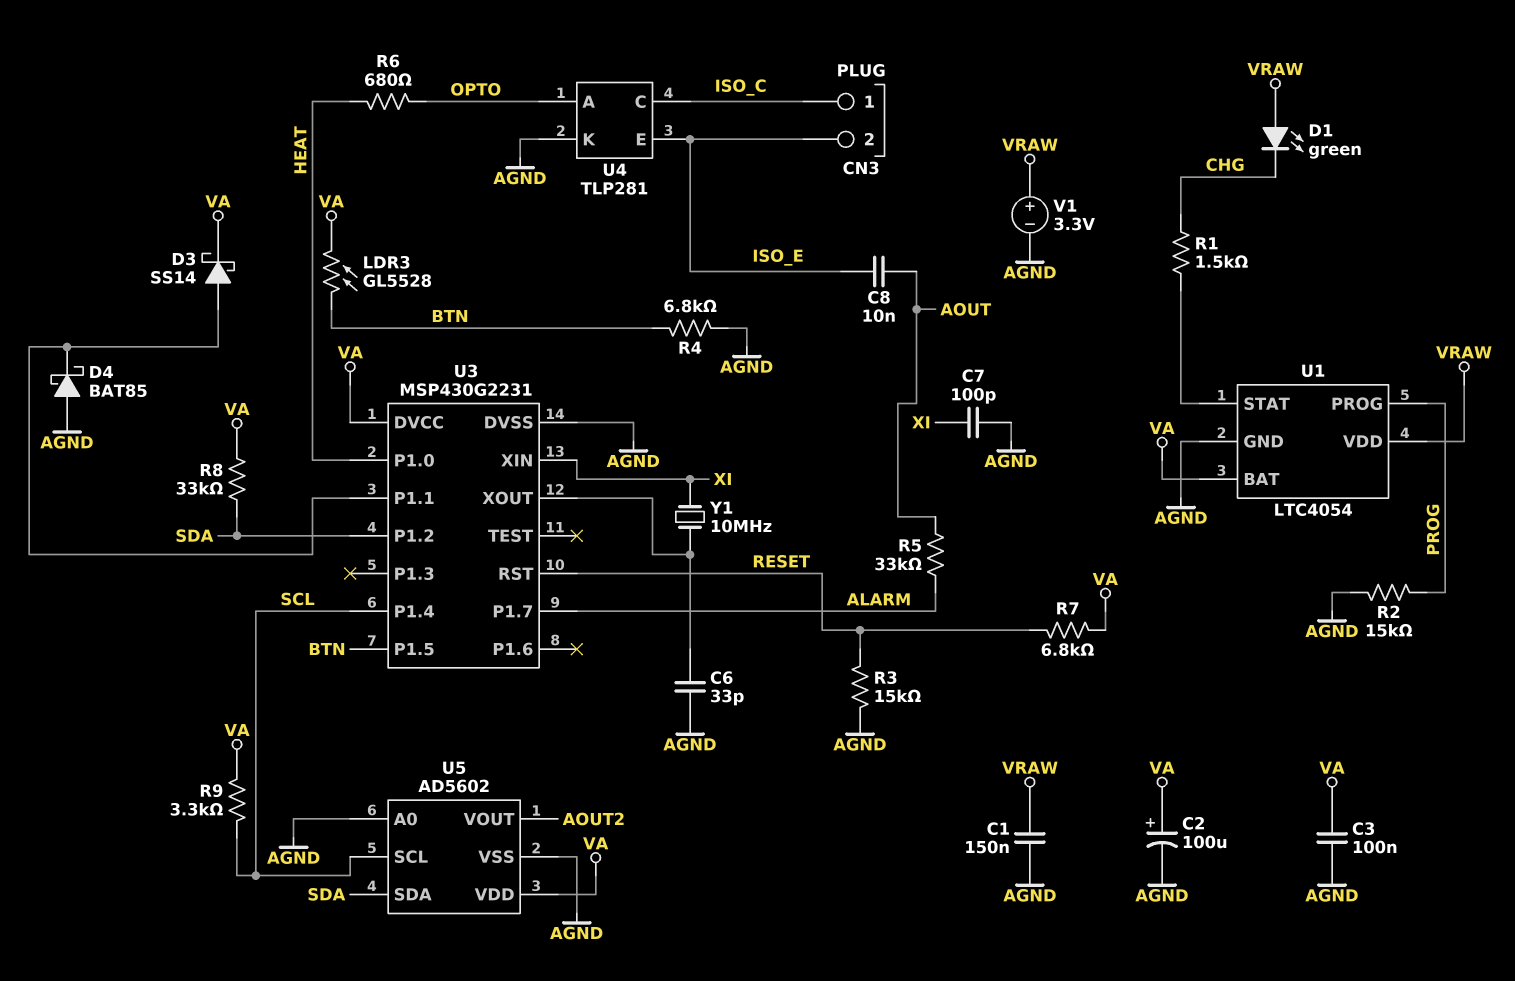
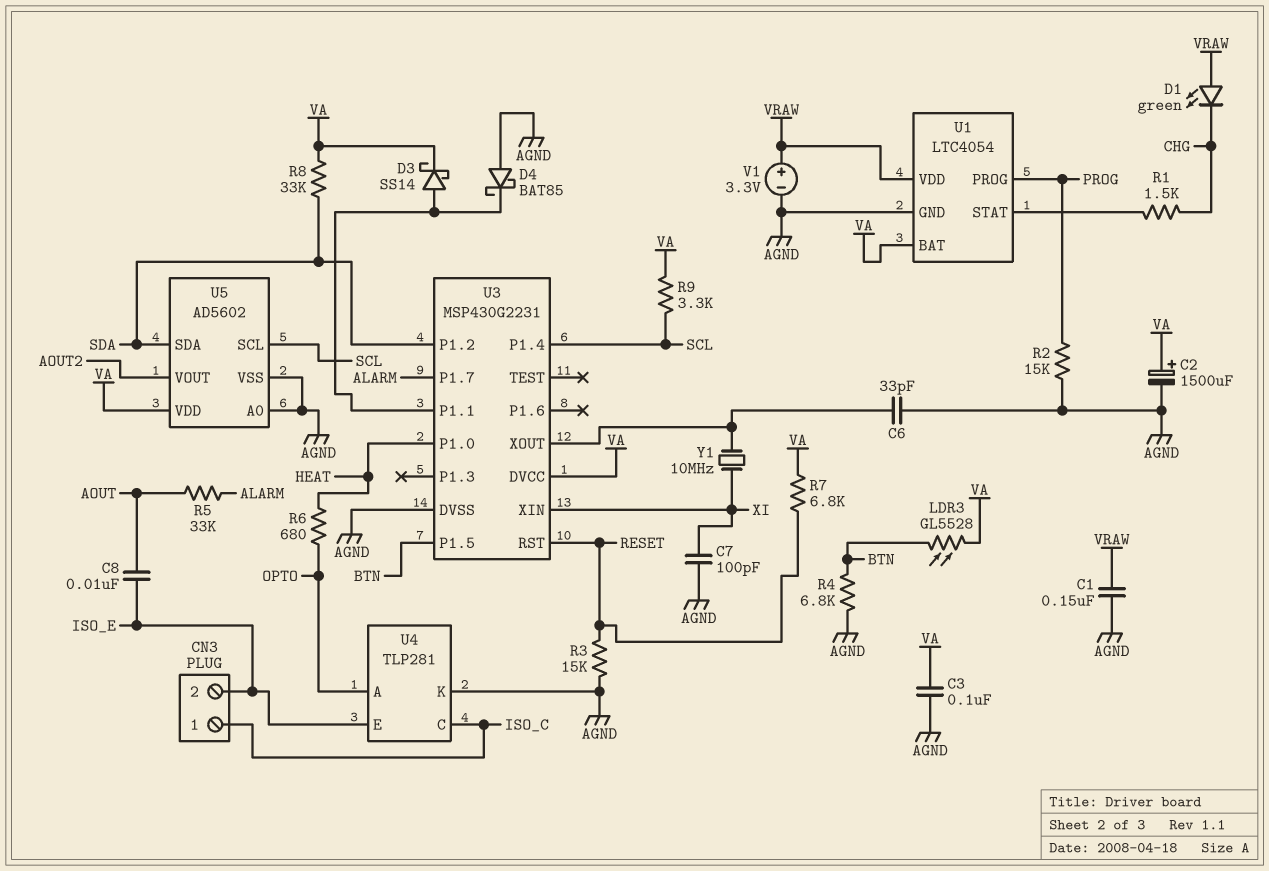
C2: 100uF (plus VA, minus AGND) -> 1500uF (plus VA, minus AGND)

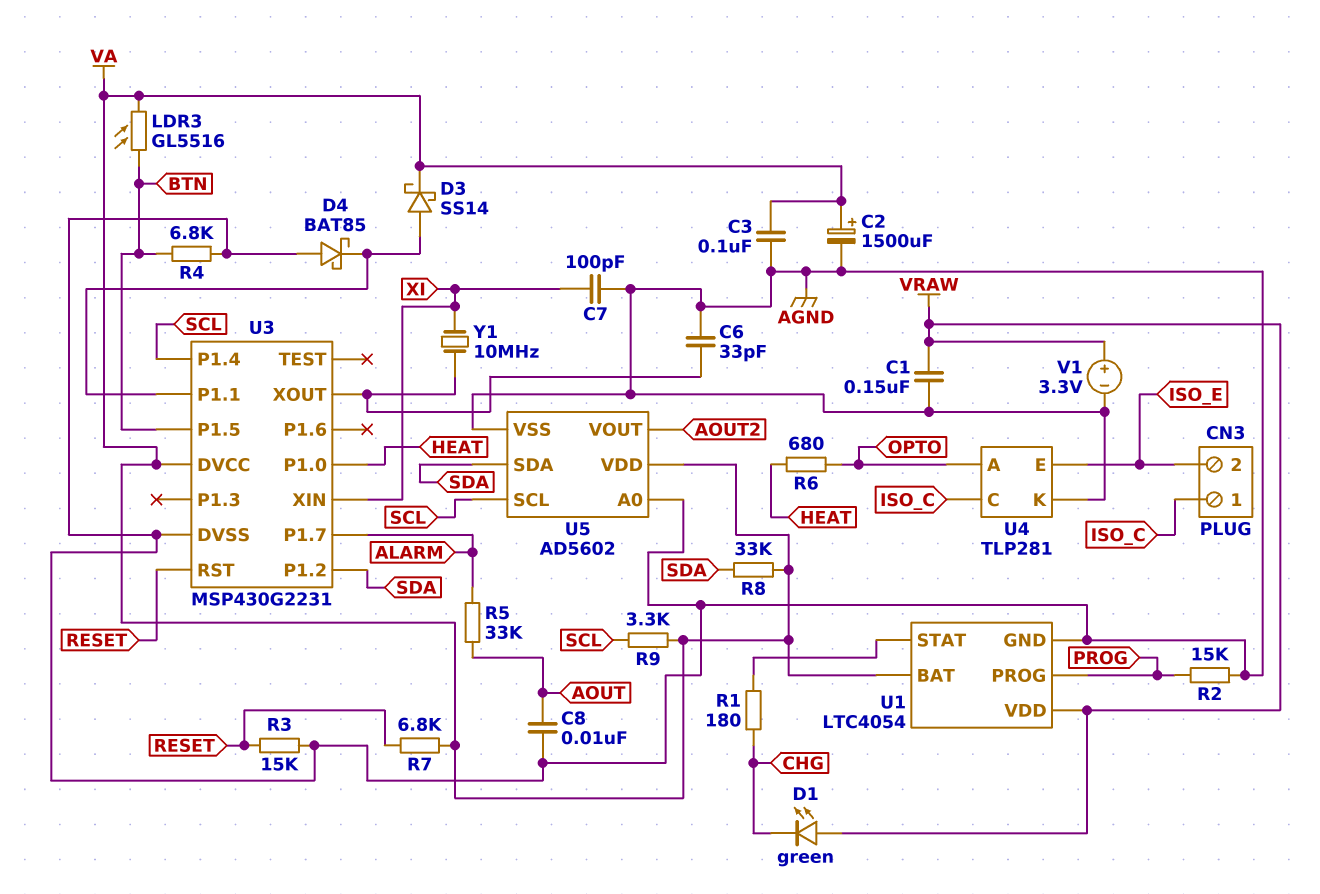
C8: 10nF (AOUT, ISO_E) -> 10nF (AGND, AOUT)
LDR3: GL5528 (BTN, VA) -> GL5516 (BTN, VA)
R1: 1.5k (CHG, U1/STAT) -> 180 (CHG, U1/STAT)

